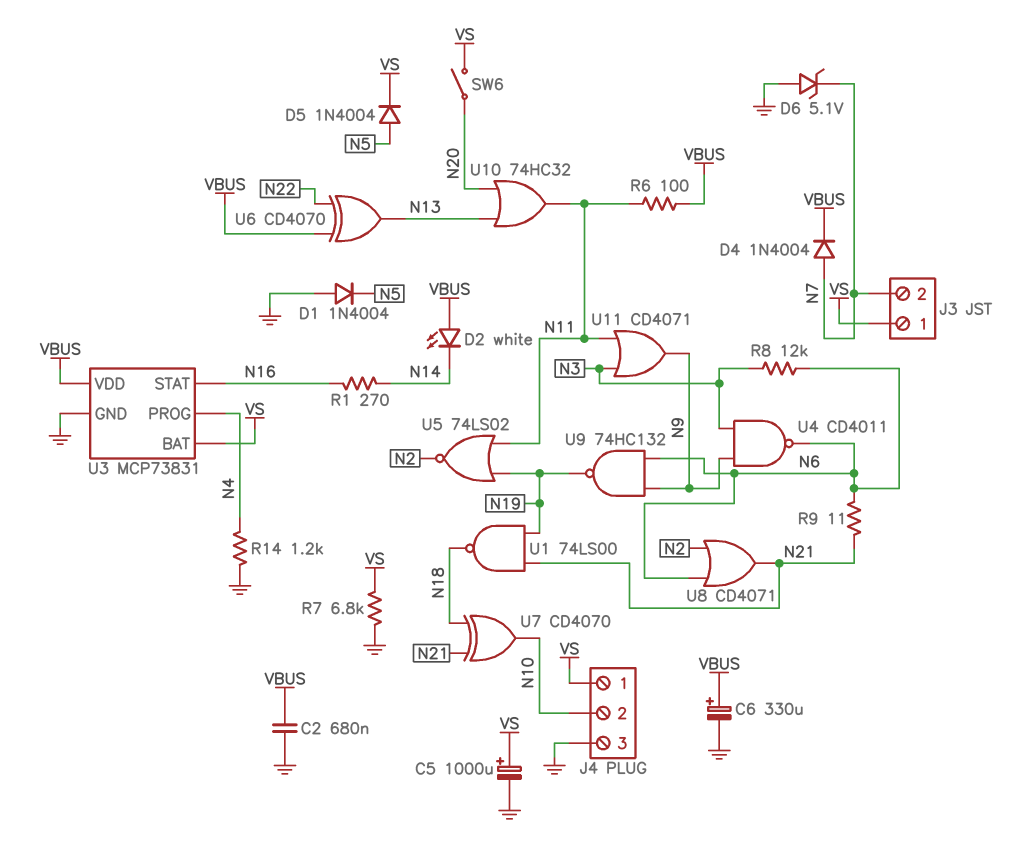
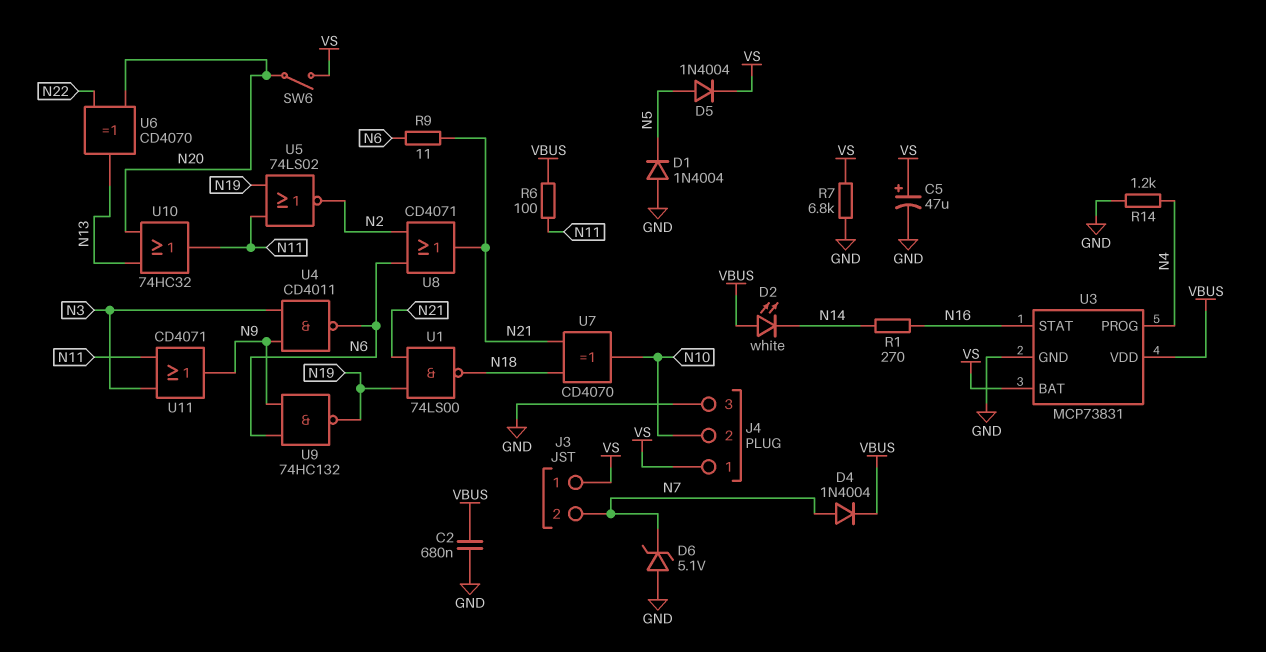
C5: 1000uF (plus VS, minus GND) -> 47uF (plus VS, minus GND)
C6: 330uF (plus VBUS, minus GND) -> none
R8: 12k (N3, N6) -> none
U6: XOR CD4070 (in N22, in VBUS, out N13) -> XOR CD4070 (in N20, in N22, out N13)

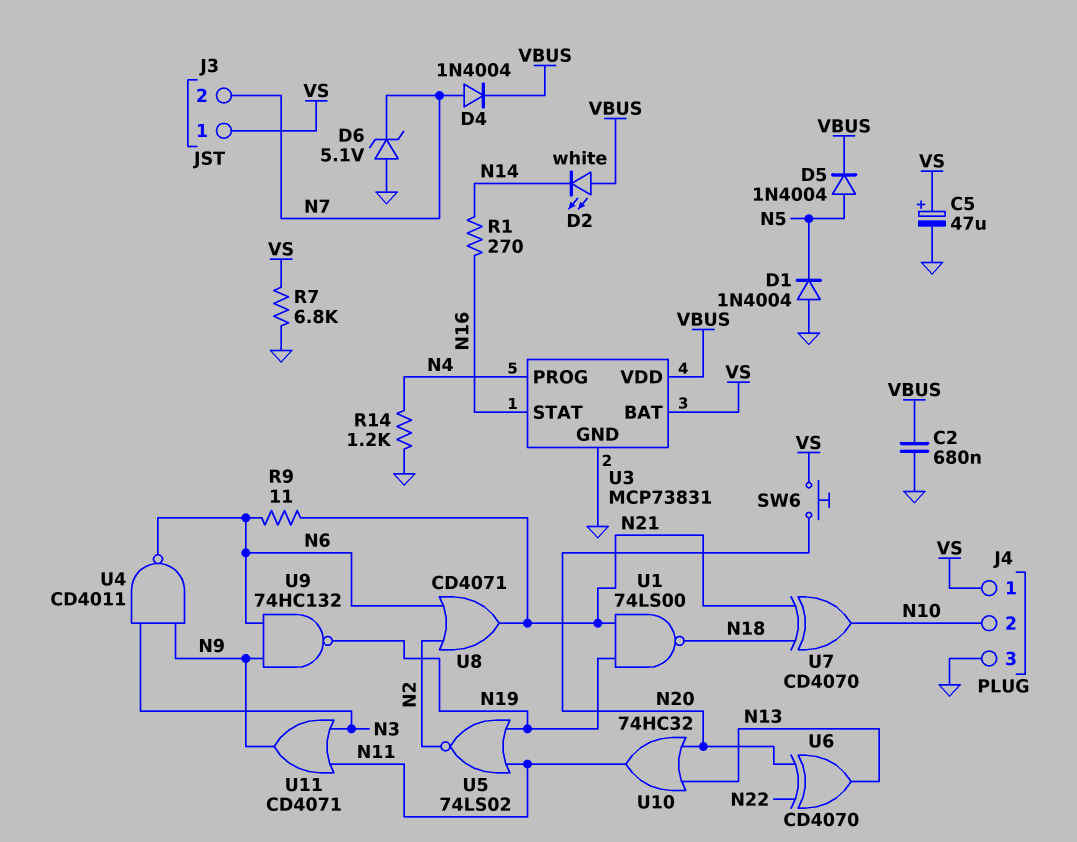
D5: diode 1N4004 (A N5, K VS) -> diode 1N4004 (A N5, K VBUS)
R6: 100 (N11, VBUS) -> none
SW6: switch (N20, VS) -> button (N20, VS)

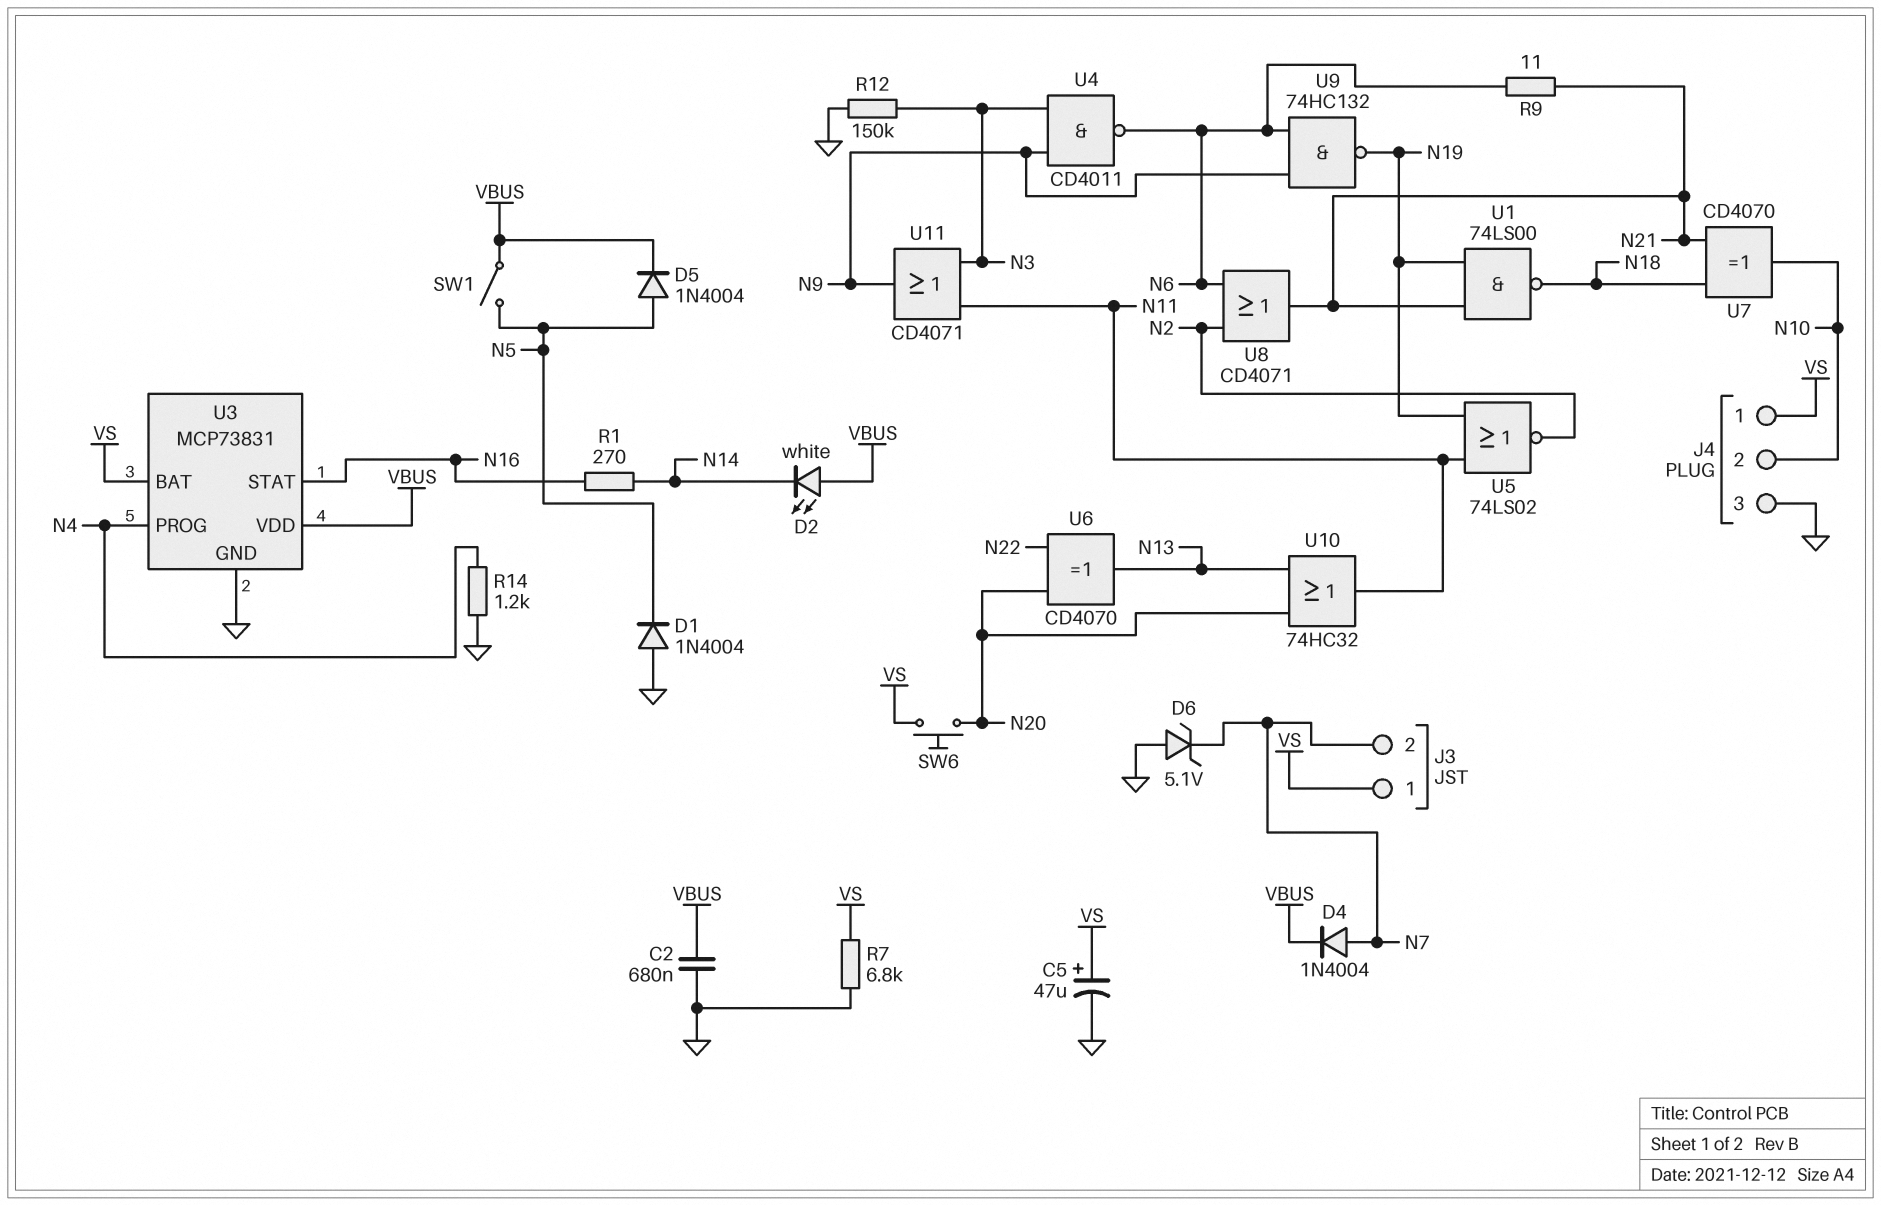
R12: none -> 150k (GND, N3)
SW1: none -> switch (N5, VBUS)

